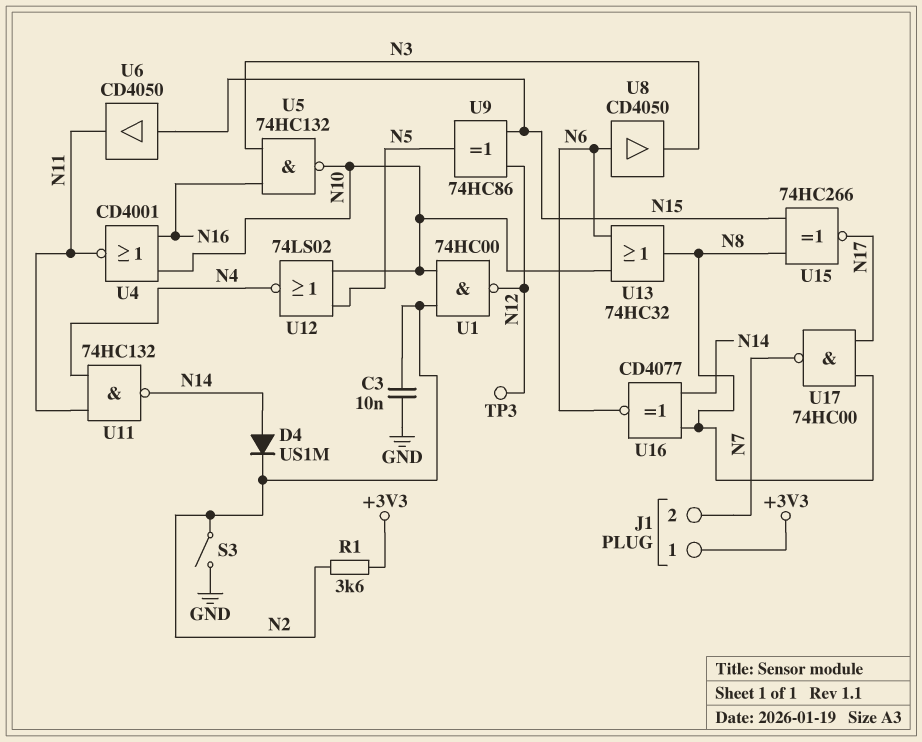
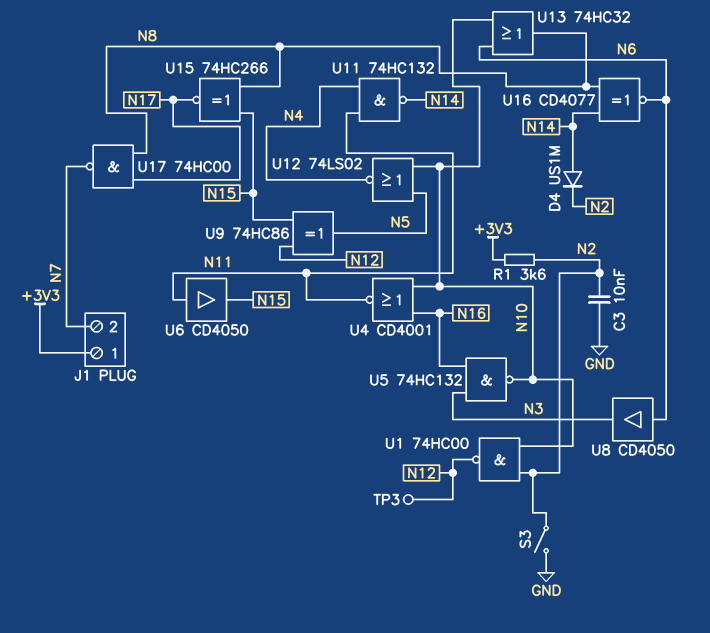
U6: buffer CD4050 (in N15, out N11) -> buffer CD4050 (in N11, out N15)

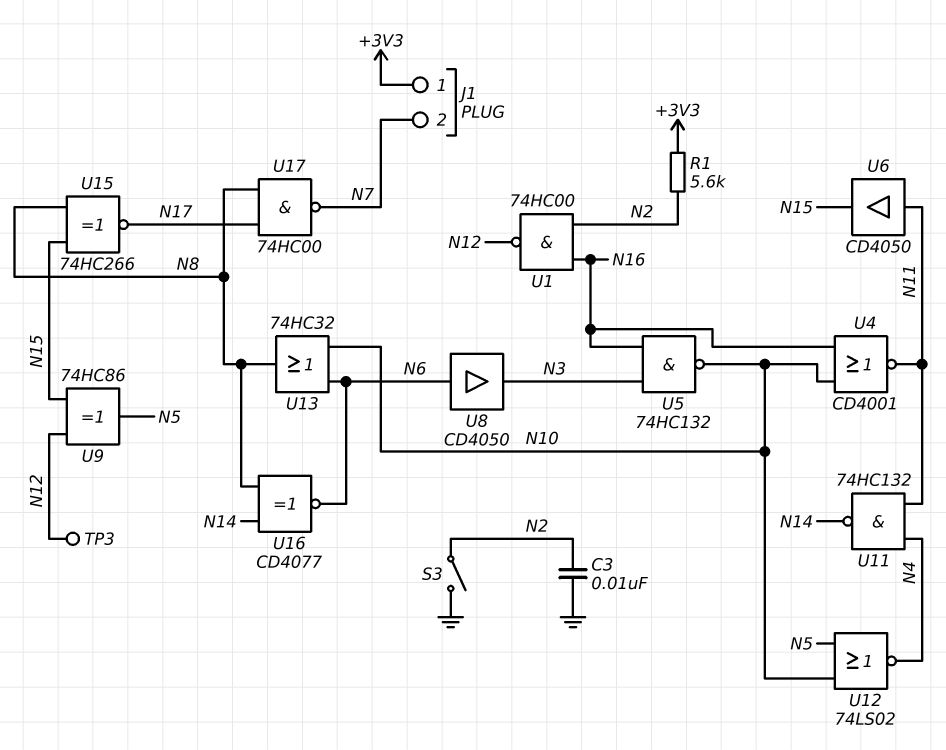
D4: diode US1M (A N14, K N2) -> none
R1: 3.6k (+3V3, N2) -> 5.6k (+3V3, N2)
U1: NAND 74HC00 (in N2, in N10, out N12) -> NAND 74HC00 (in N2, in N16, out N12)

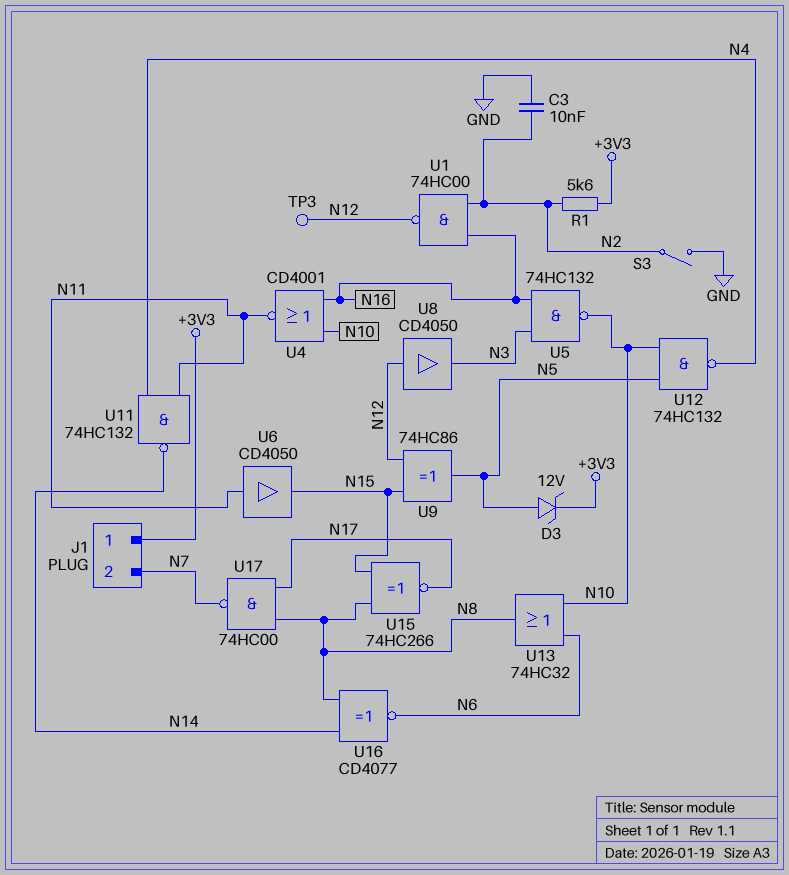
D3: none -> zener 12V (A N5, K +3V3)
U8: buffer CD4050 (in N6, out N3) -> buffer CD4050 (in N12, out N3)
U12: NOR 74LS02 (in N5, in N10, out N4) -> NAND 74HC132 (in N5, in N10, out N4)

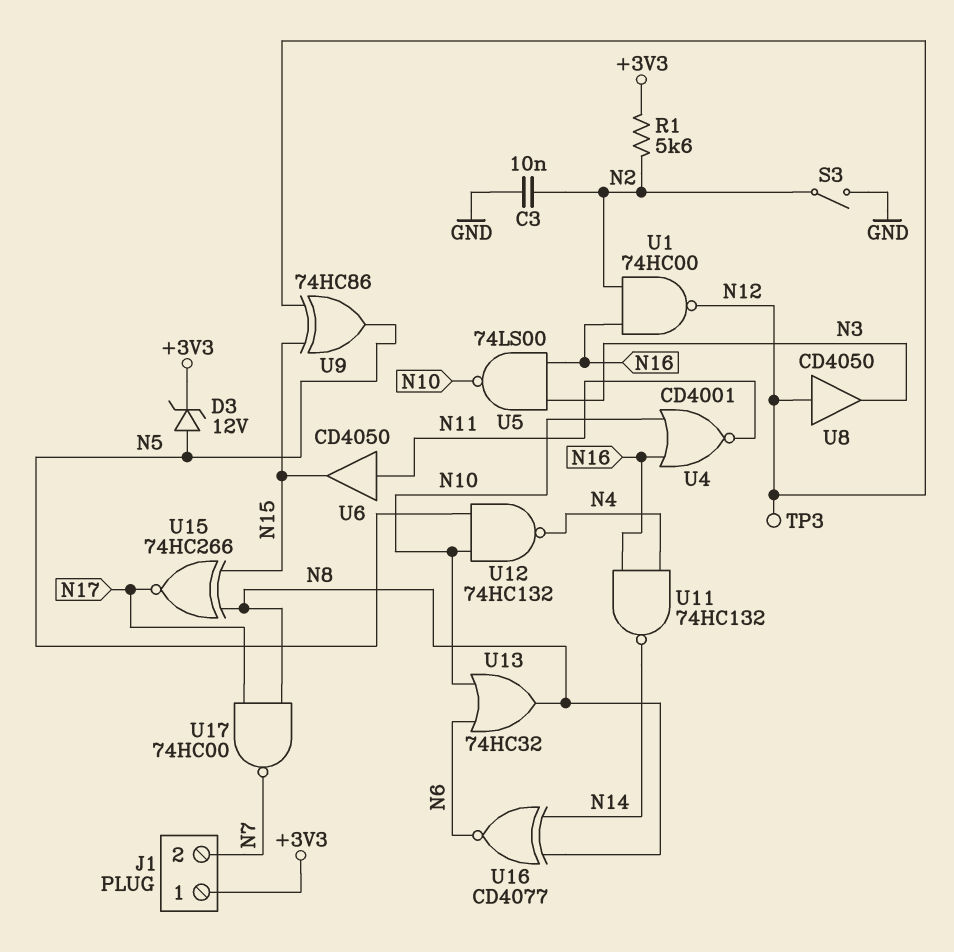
U5: NAND 74HC132 (in N3, in N16, out N10) -> NAND 74LS00 (in N3, in N16, out N10)
U11: NAND 74HC132 (in N4, in N11, out N14) -> NAND 74HC132 (in N4, in N16, out N14)

